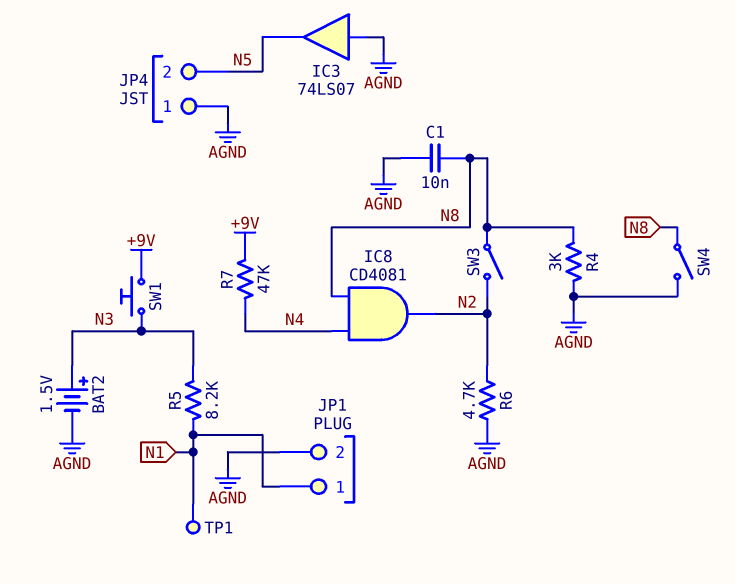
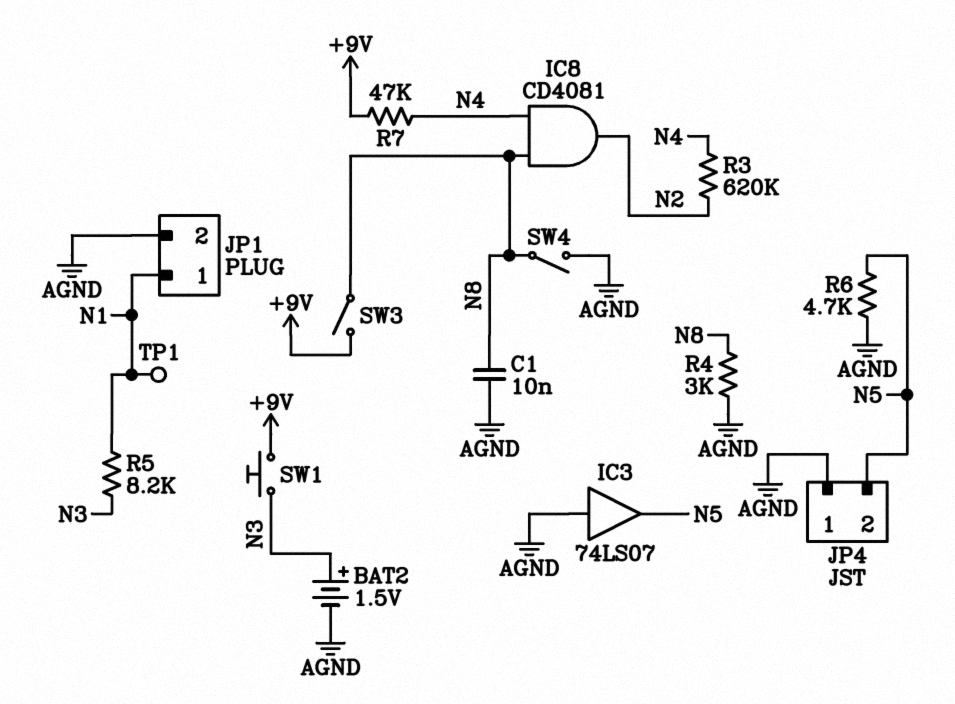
R3: none -> 620k (N2, N4)
R6: 4.7k (AGND, N2) -> 4.7k (AGND, N5)
SW3: switch (N2, N8) -> switch (+9V, N8)

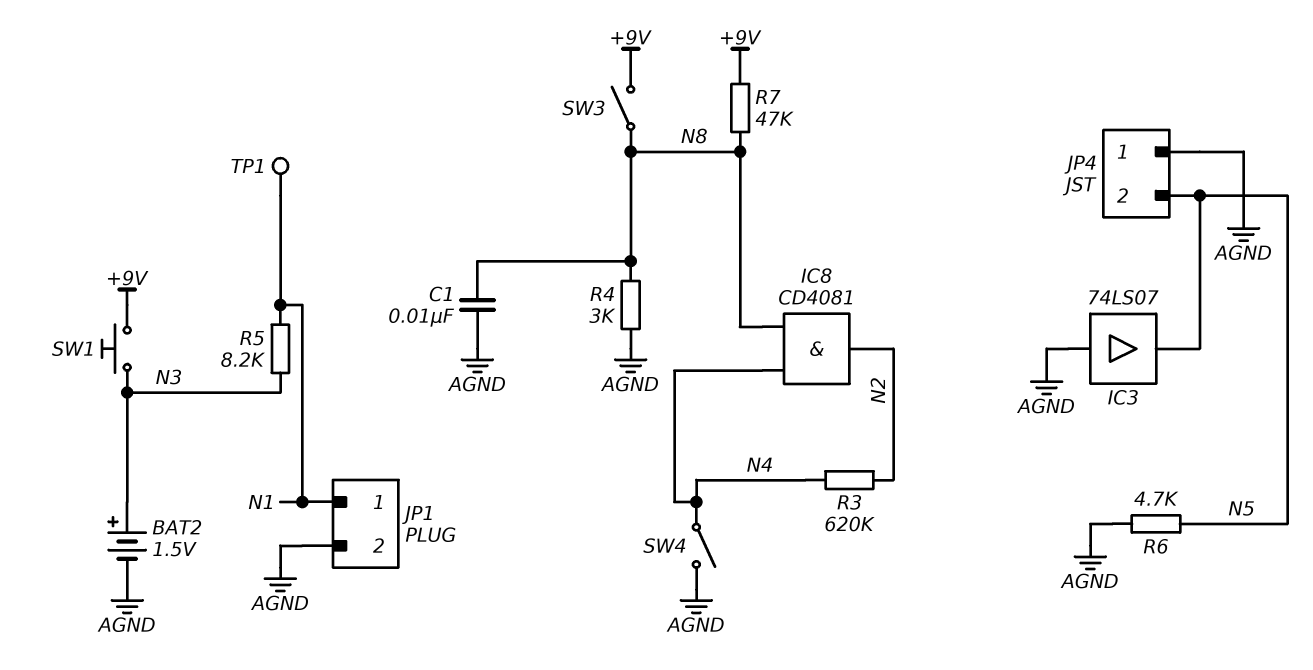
R7: 47k (+9V, N4) -> 47k (+9V, N8)
SW4: switch (AGND, N8) -> switch (AGND, N4)

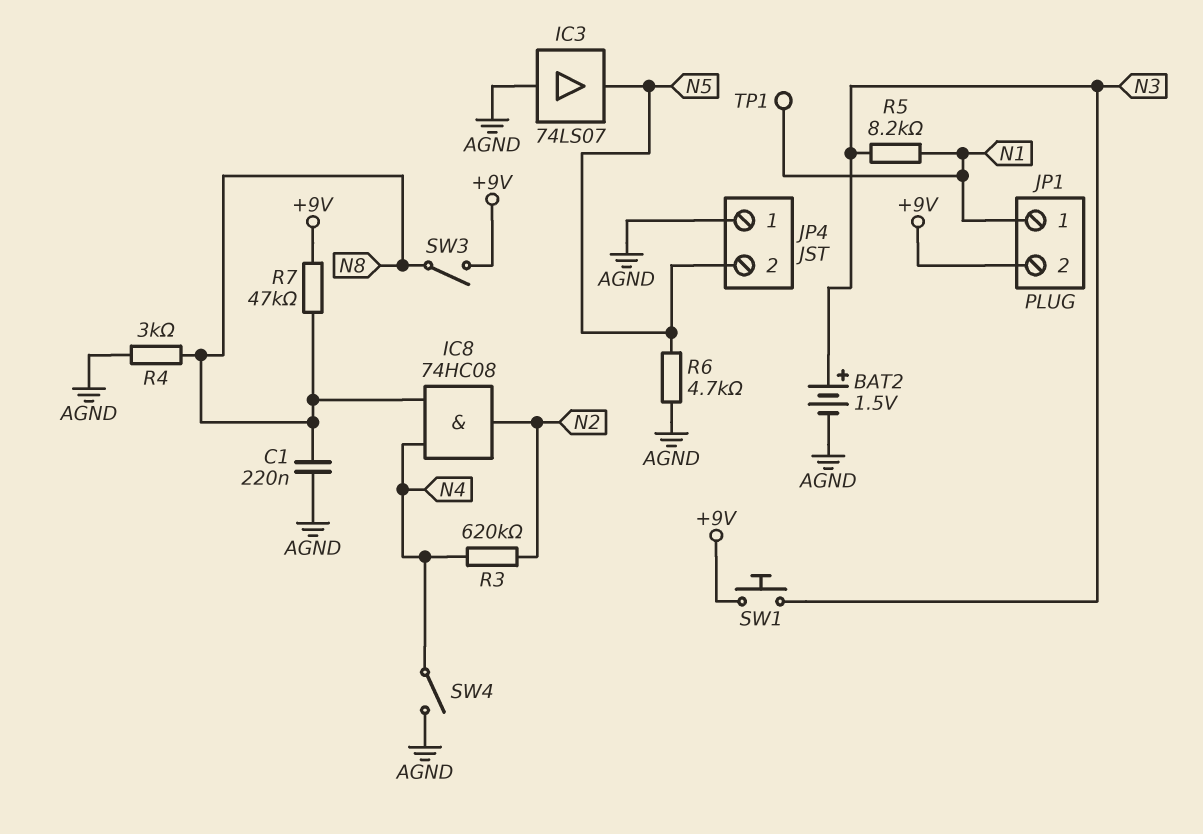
C1: 10nF (AGND, N8) -> 220nF (AGND, N8)
IC8: AND CD4081 (in N4, in N8, out N2) -> AND 74HC08 (in N4, in N8, out N2)
JP1 pin 2: AGND -> +9V

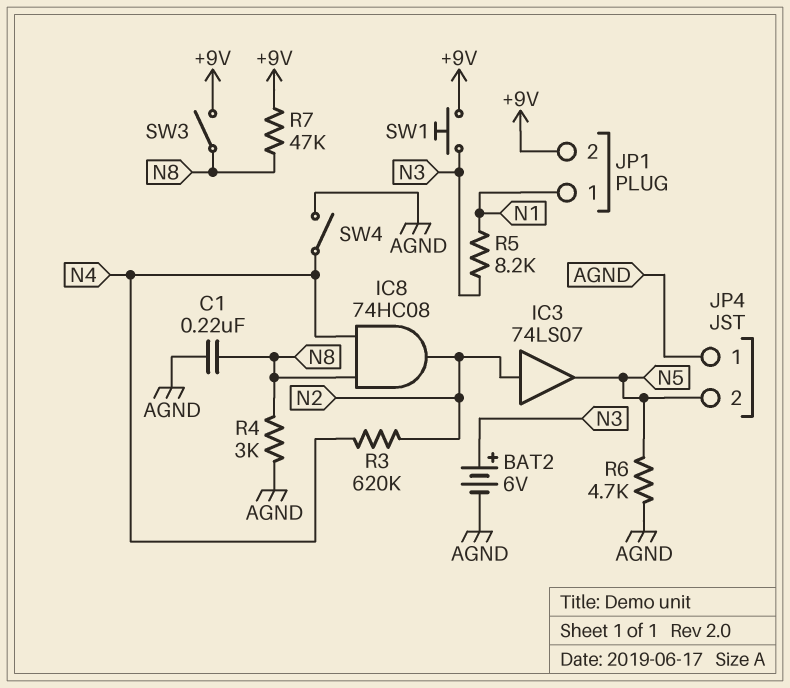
BAT2: 1.5V (plus N3, minus AGND) -> 6V (plus N3, minus AGND)
IC3: buffer 74LS07 (in AGND, out N5) -> buffer 74LS07 (in N2, out N5)
TP1: test point (N1) -> none

